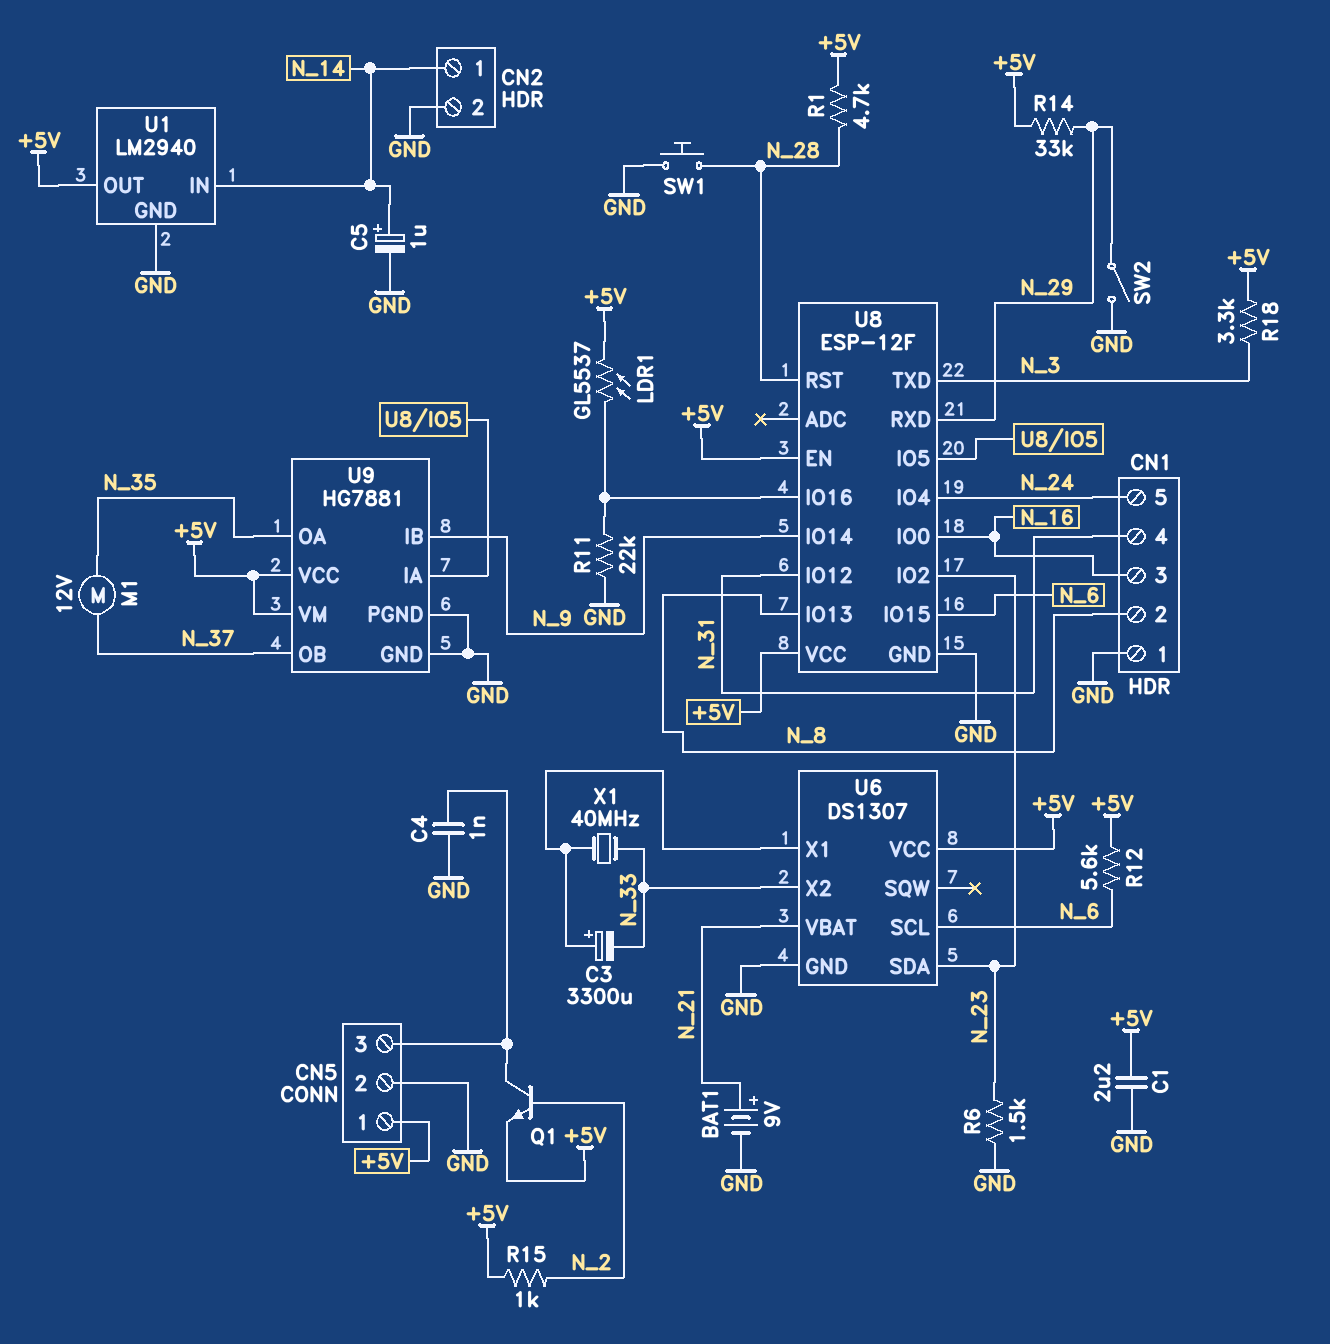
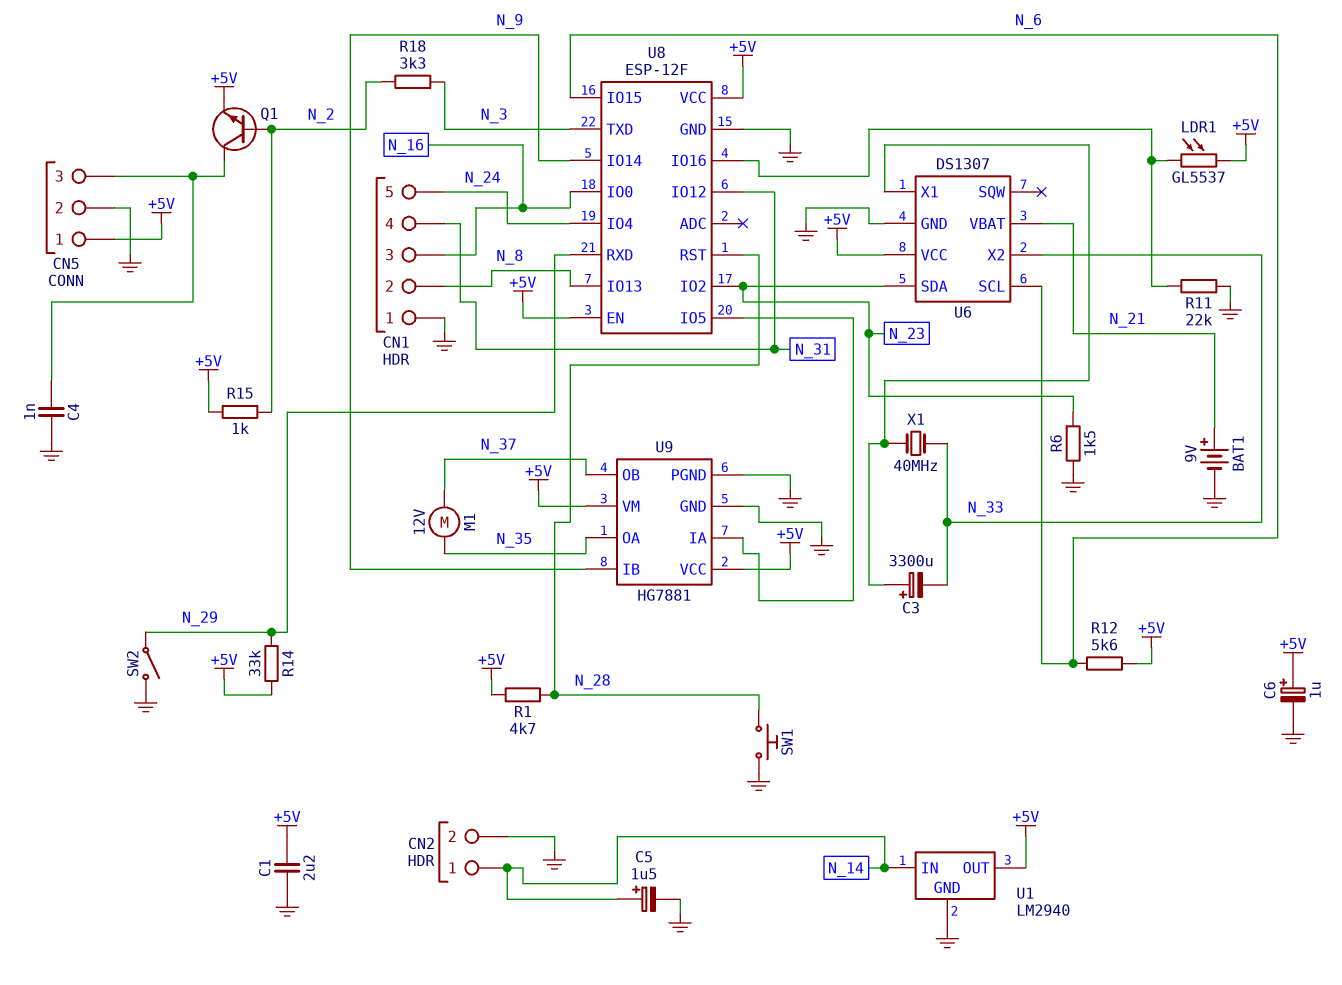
C5: 1uF (plus N_14, minus GND) -> 1.5uF (plus N_14, minus GND)
C6: none -> 1uF (plus +5V, minus GND)
R18: 3.3k (+5V, N_3) -> 3.3k (N_2, N_3)

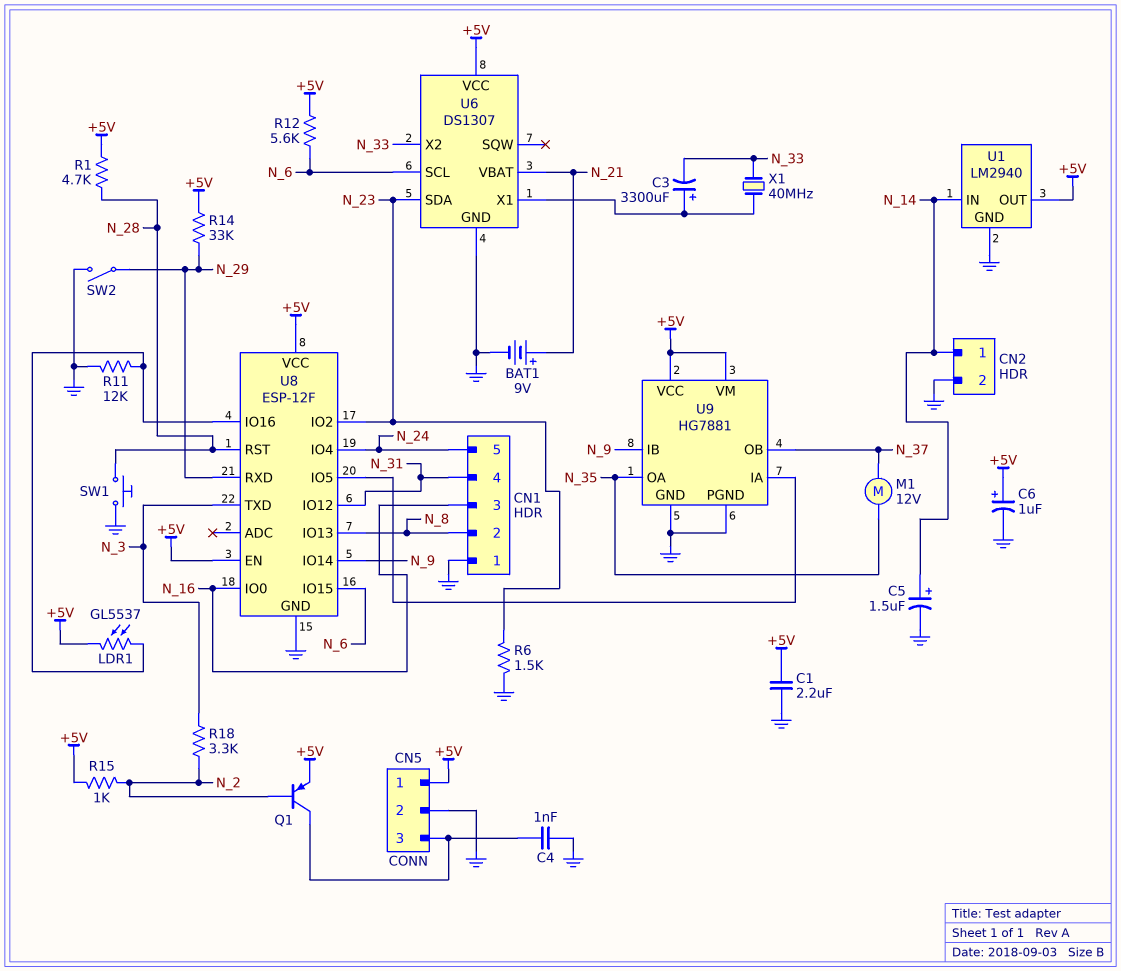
Q1: NPN (B N_2, C CN5/3, E +5V) -> PNP (B N_2, C CN5/3, E +5V)
R11: 22k (GND, U8/IO16) -> 12k (GND, U8/IO16)

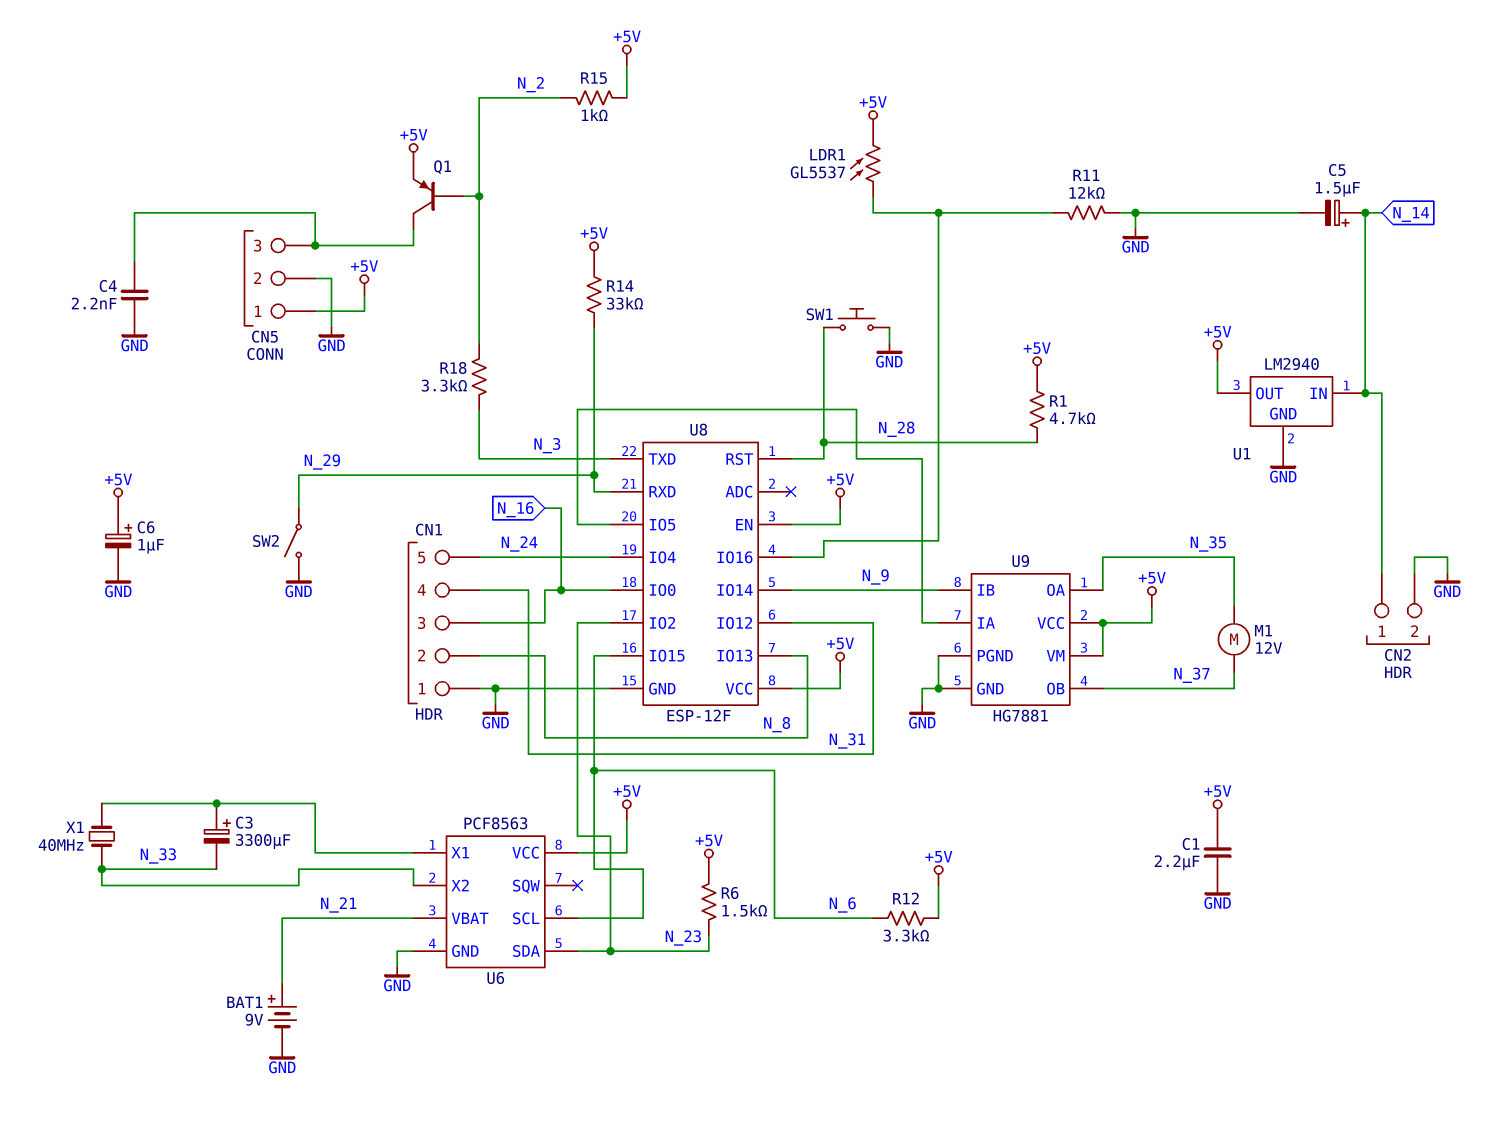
C4: 1nF (CN5/3, GND) -> 2.2nF (CN5/3, GND)
R6: 1.5k (GND, N_23) -> 1.5k (+5V, N_23)
R12: 5.6k (+5V, N_6) -> 3.3k (+5V, N_6)
U6: DS1307 -> PCF8563

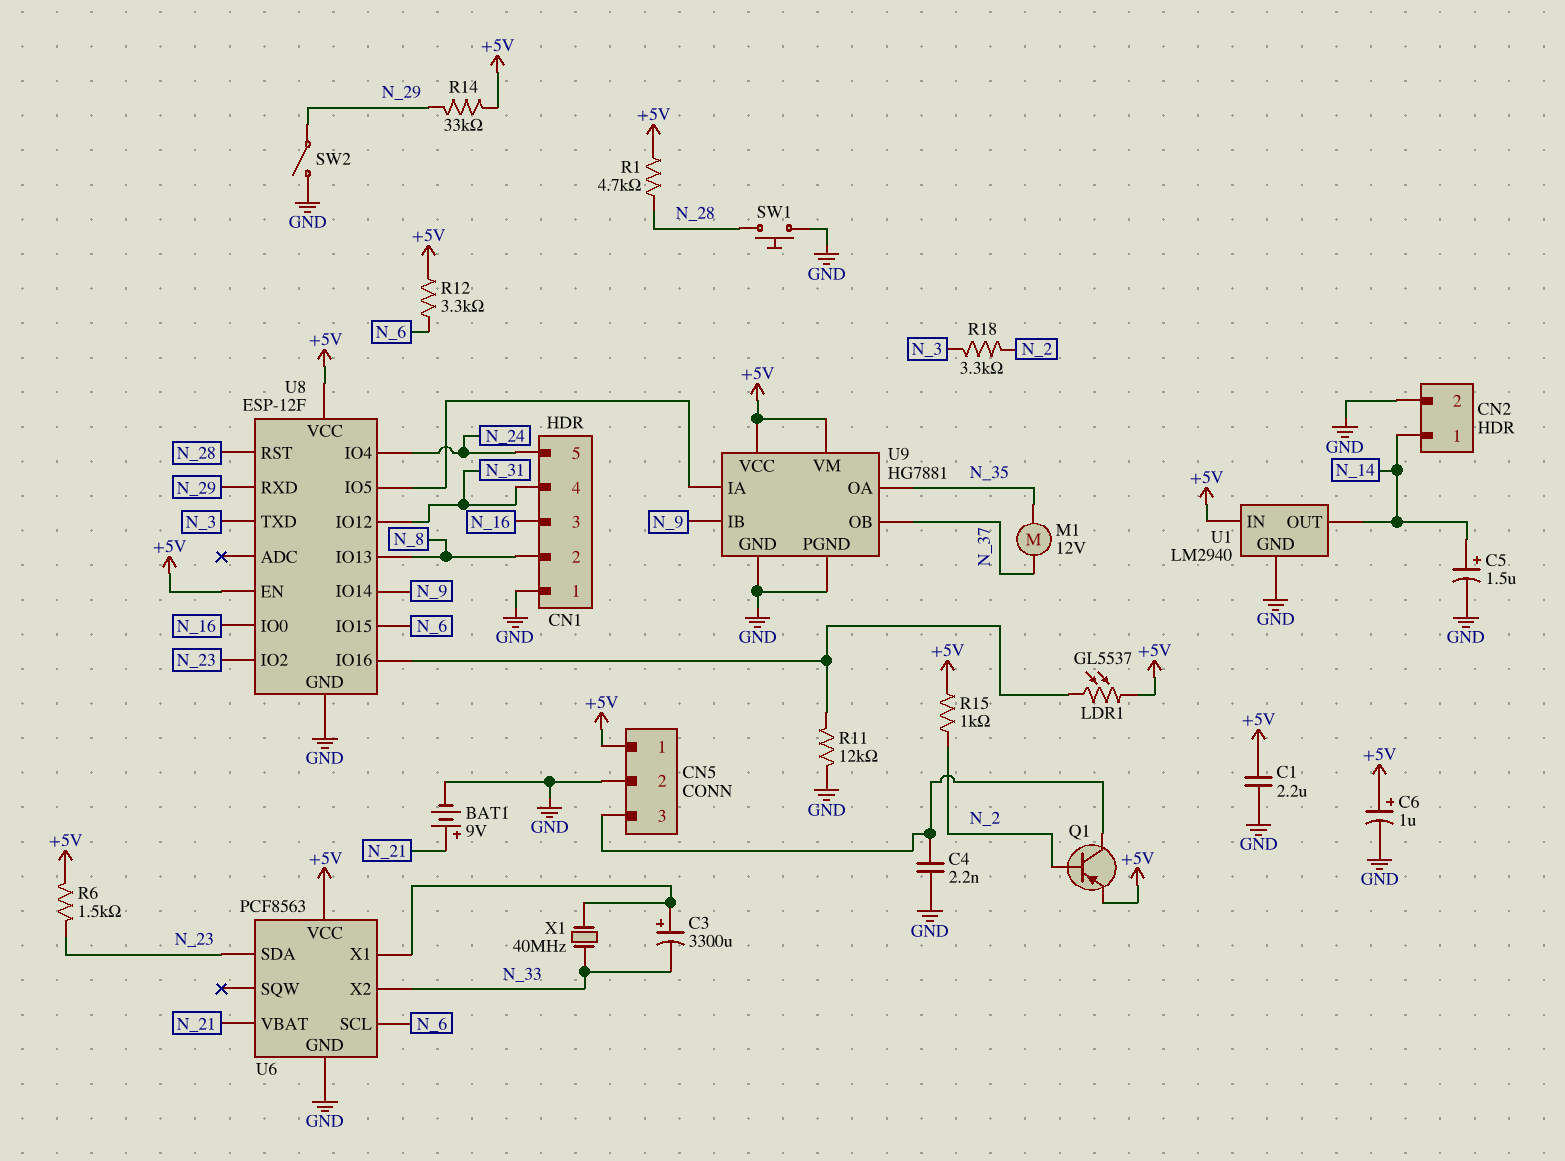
U1 pin IN: N_14 -> +5V
U1 pin OUT: +5V -> N_14

